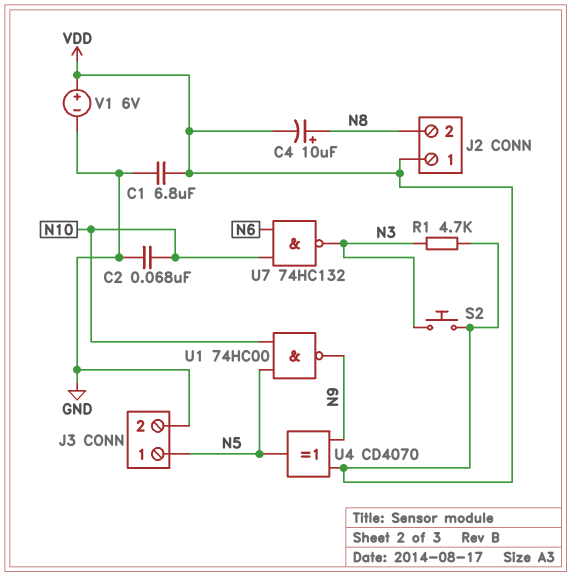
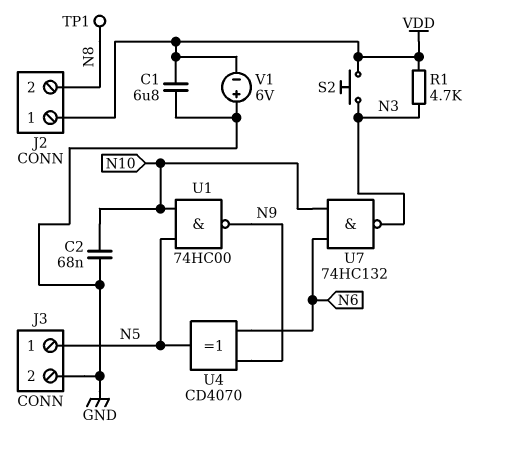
C4: 10uF (plus N8, minus VDD) -> none
TP1: none -> test point (N8)
U4: XOR CD4070 (in N9, in VDD, out N5) -> XOR CD4070 (in N6, in N9, out N5)
V1: 6V (plus VDD, minus GND) -> 6V (plus GND, minus VDD)

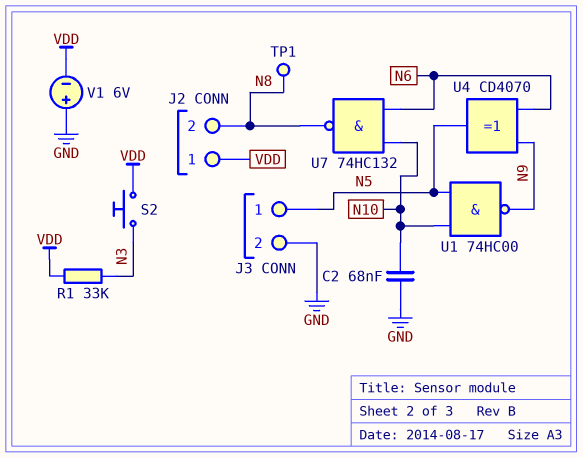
C1: 6.8uF (GND, VDD) -> none
R1: 4.7k (N3, VDD) -> 33k (N3, VDD)
U7: NAND 74HC132 (in N6, in N10, out N3) -> NAND 74HC132 (in N6, in N10, out N8)

